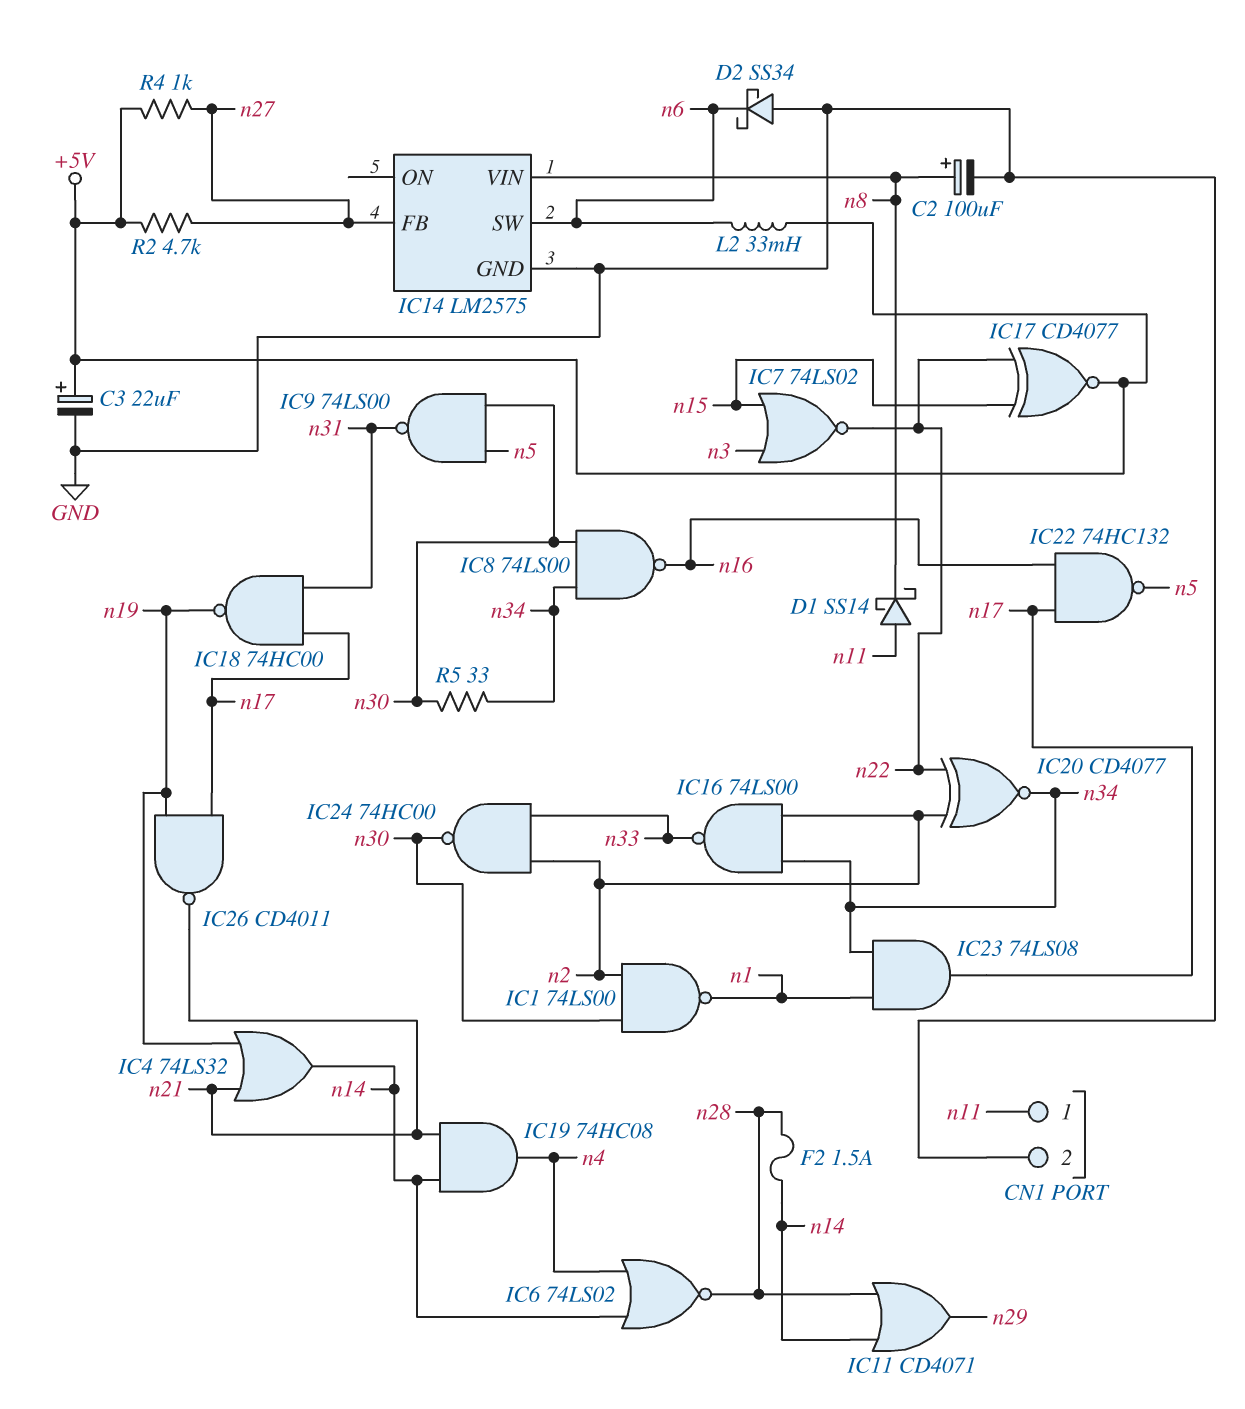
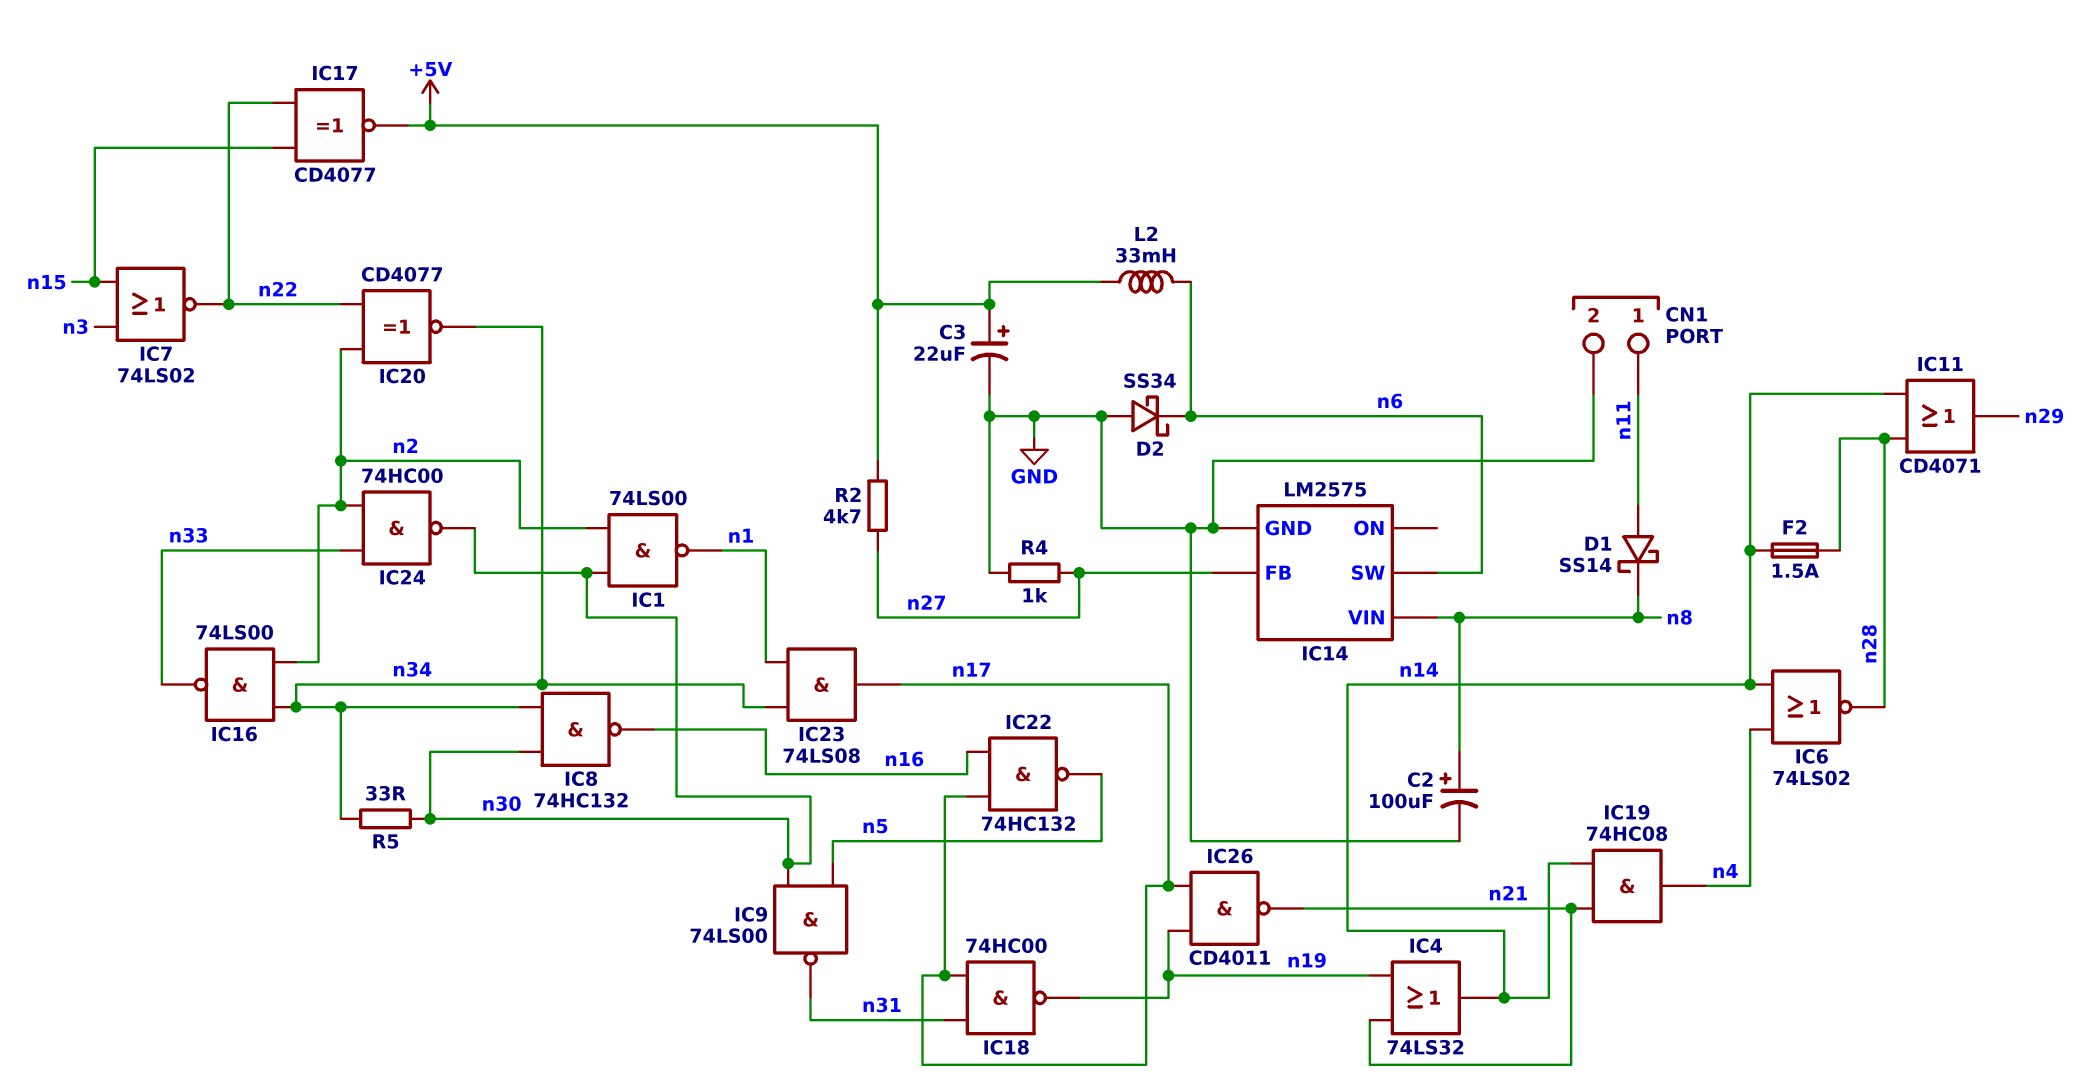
IC8: NAND 74LS00 (in n30, in n34, out n16) -> NAND 74HC132 (in n30, in n34, out n16)
R4: 1k (+5V, n27) -> 1k (GND, n27)

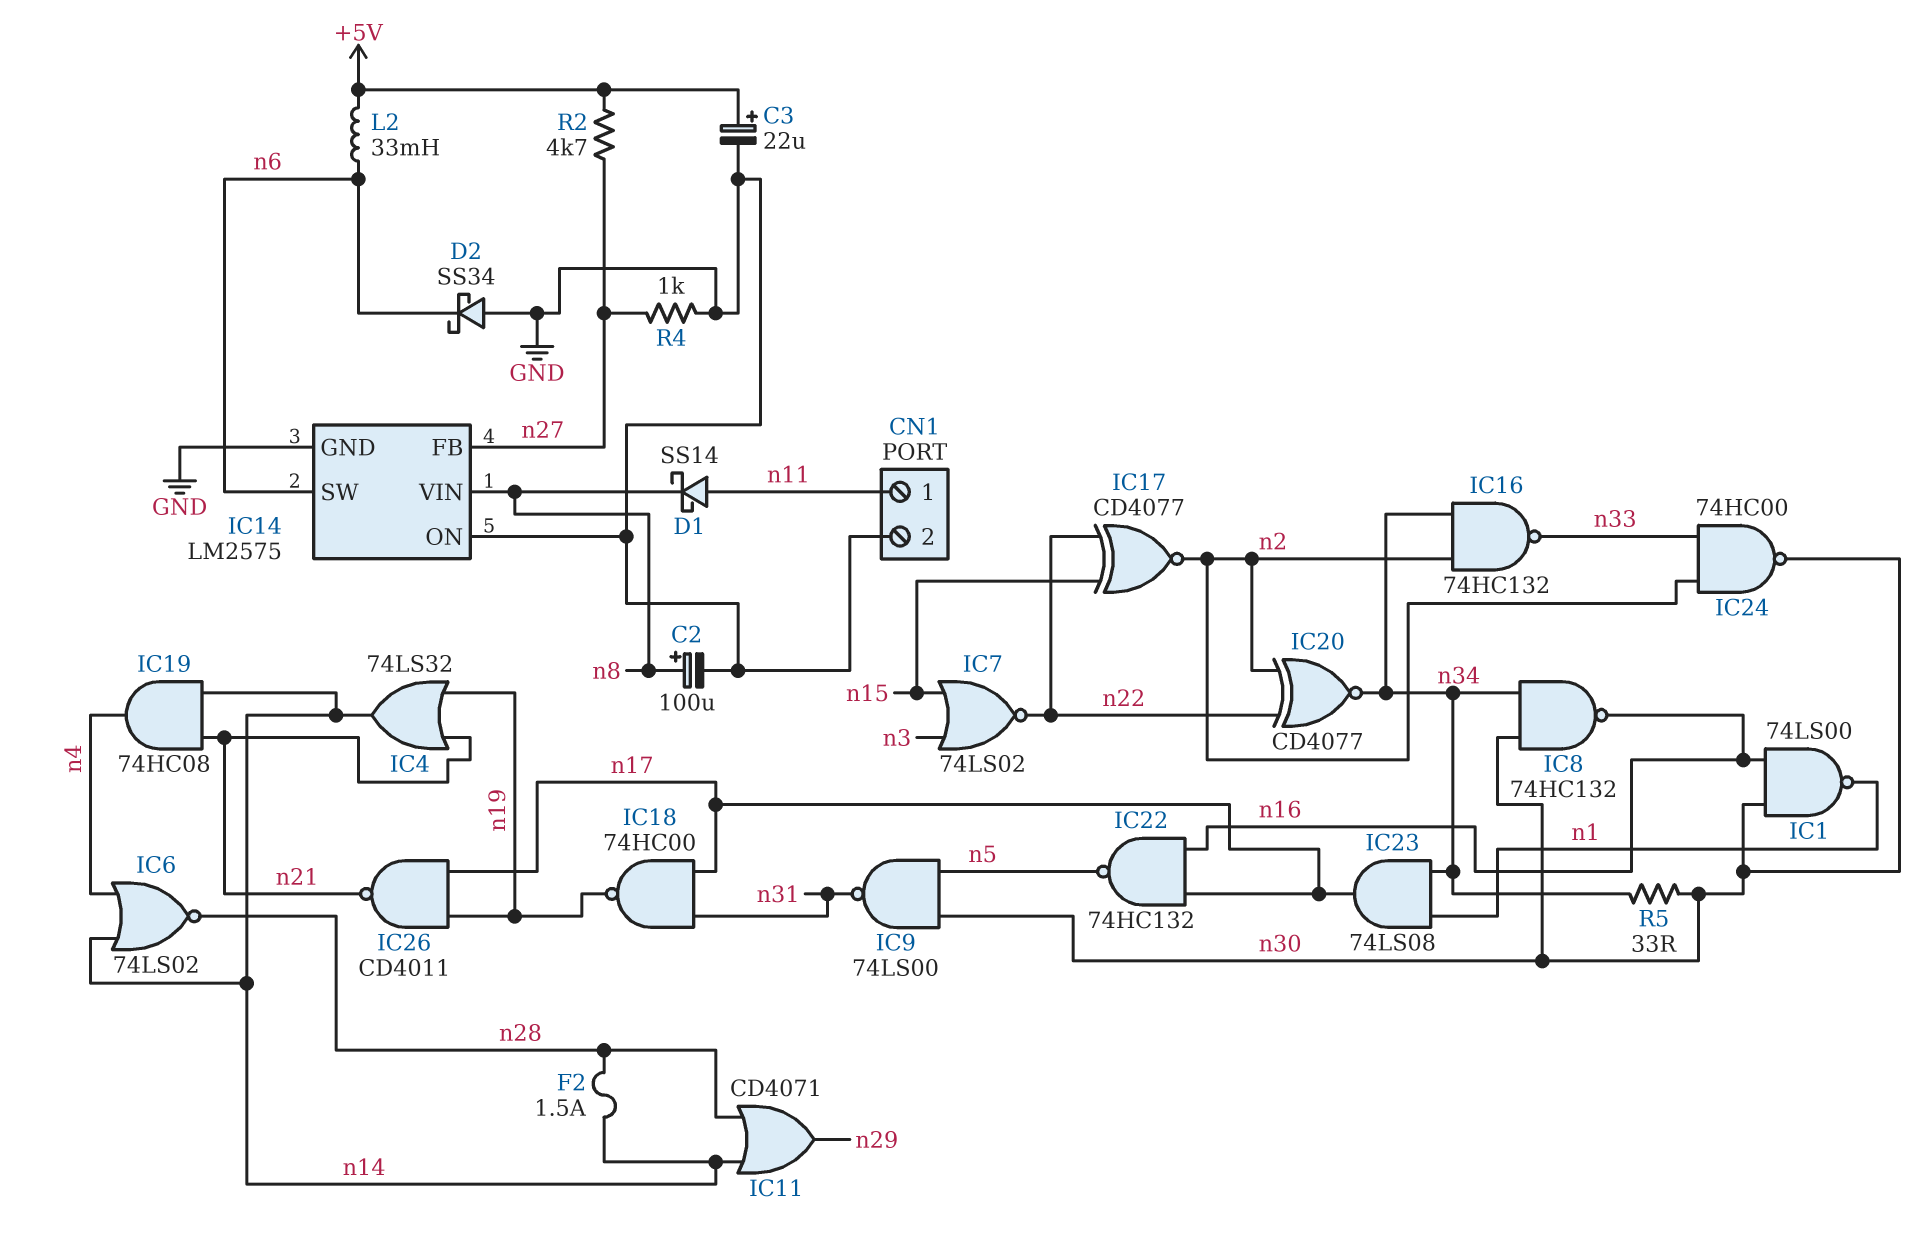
IC1: NAND 74LS00 (in n2, in n30, out n1) -> NAND 74LS00 (in n16, in n30, out n1)
IC14 pin ON: none -> GND
IC16: NAND 74LS00 (in n2, in n34, out n33) -> NAND 74HC132 (in n2, in n34, out n33)
IC17: XNOR CD4077 (in n15, in n22, out +5V) -> XNOR CD4077 (in n15, in n22, out n2)

